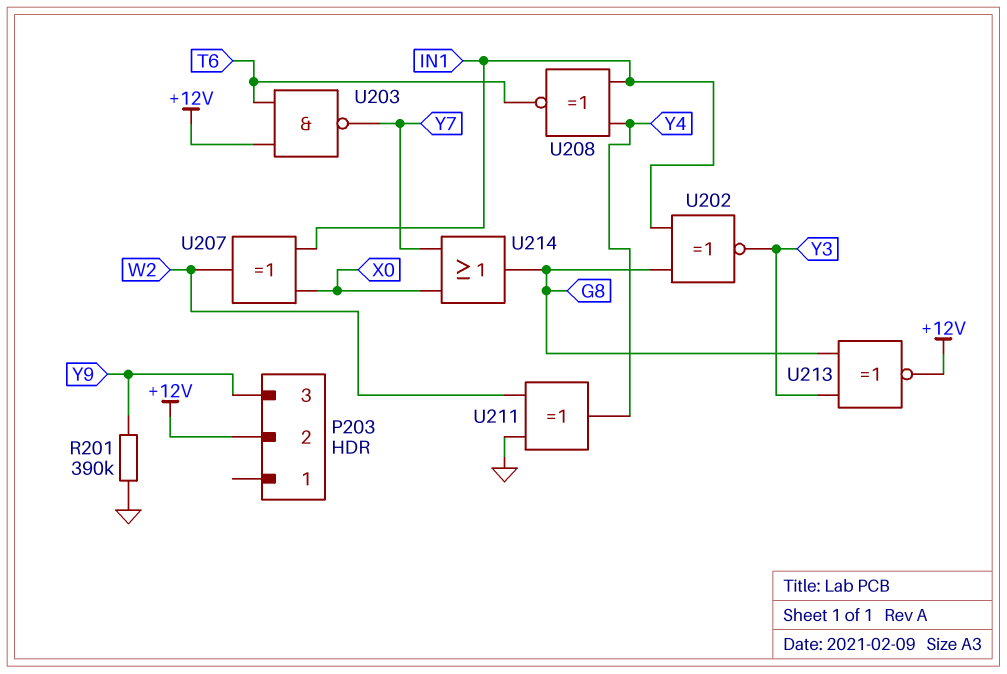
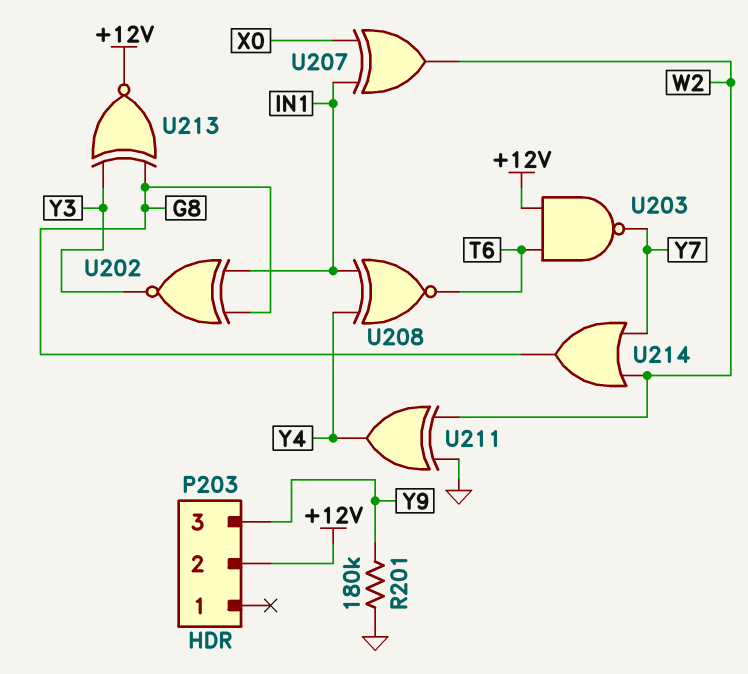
R201: 390k (GND, Y9) -> 180k (GND, Y9)
U214: OR (in X0, in Y7, out G8) -> OR (in W2, in Y7, out G8)

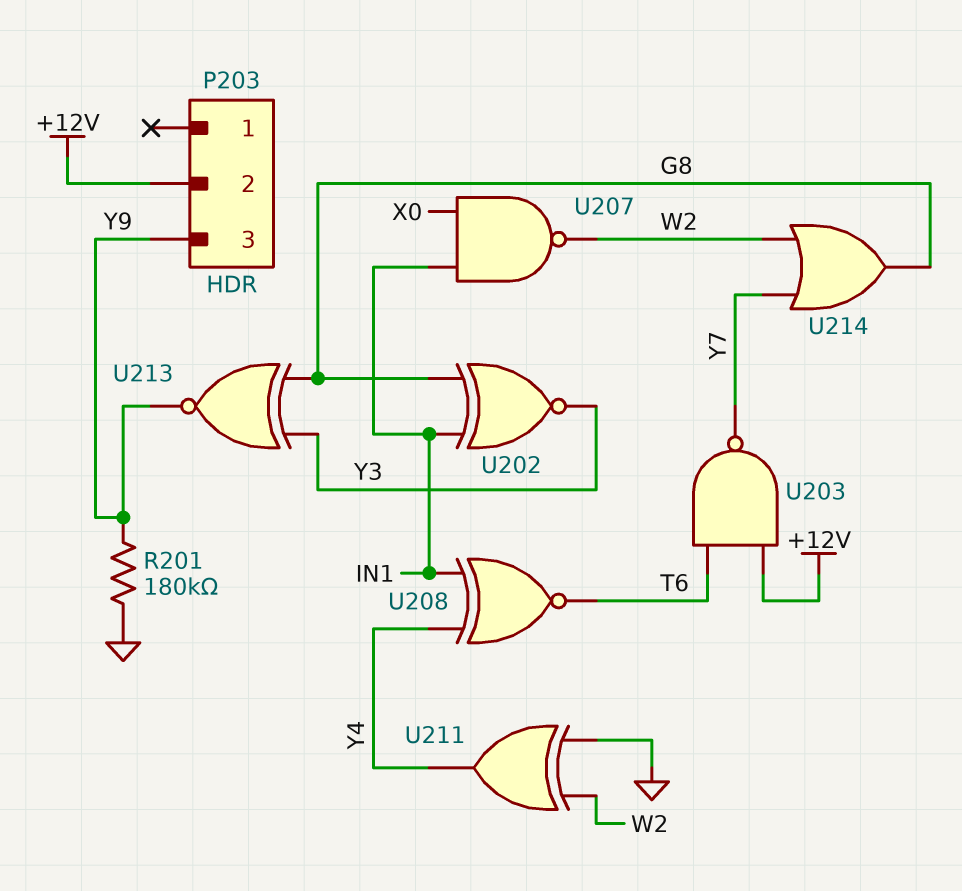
U207: XOR (in IN1, in X0, out W2) -> NAND (in IN1, in X0, out W2)
U213: XNOR (in G8, in Y3, out +12V) -> XNOR (in G8, in Y3, out Y9)

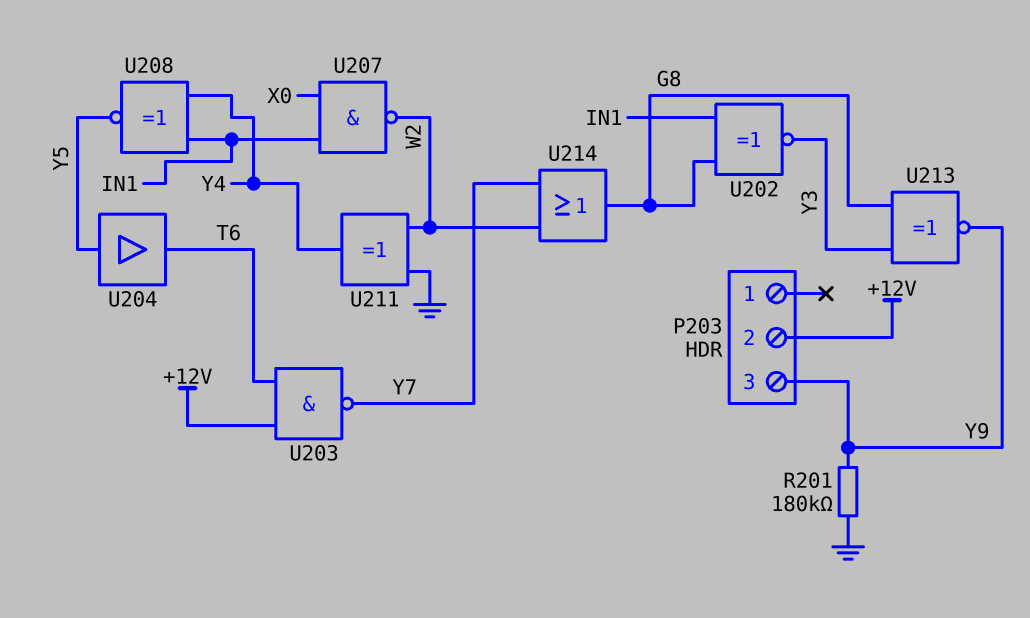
U204: none -> buffer (in Y5, out T6)
U208: XNOR (in IN1, in Y4, out T6) -> XNOR (in IN1, in Y4, out Y5)

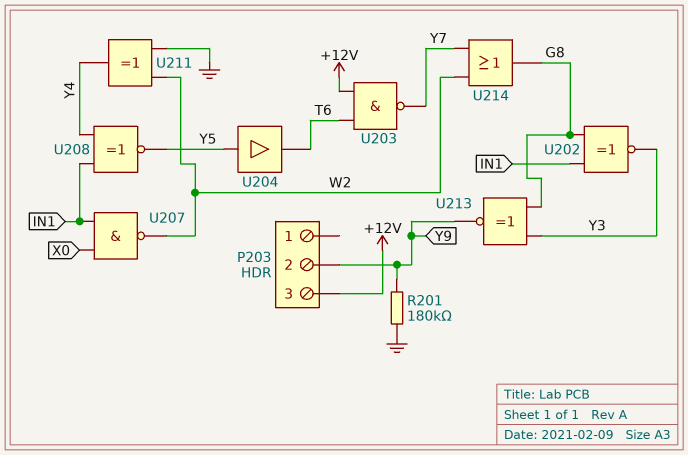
P203 pin 2: +12V -> Y9
P203 pin 3: Y9 -> +12V

